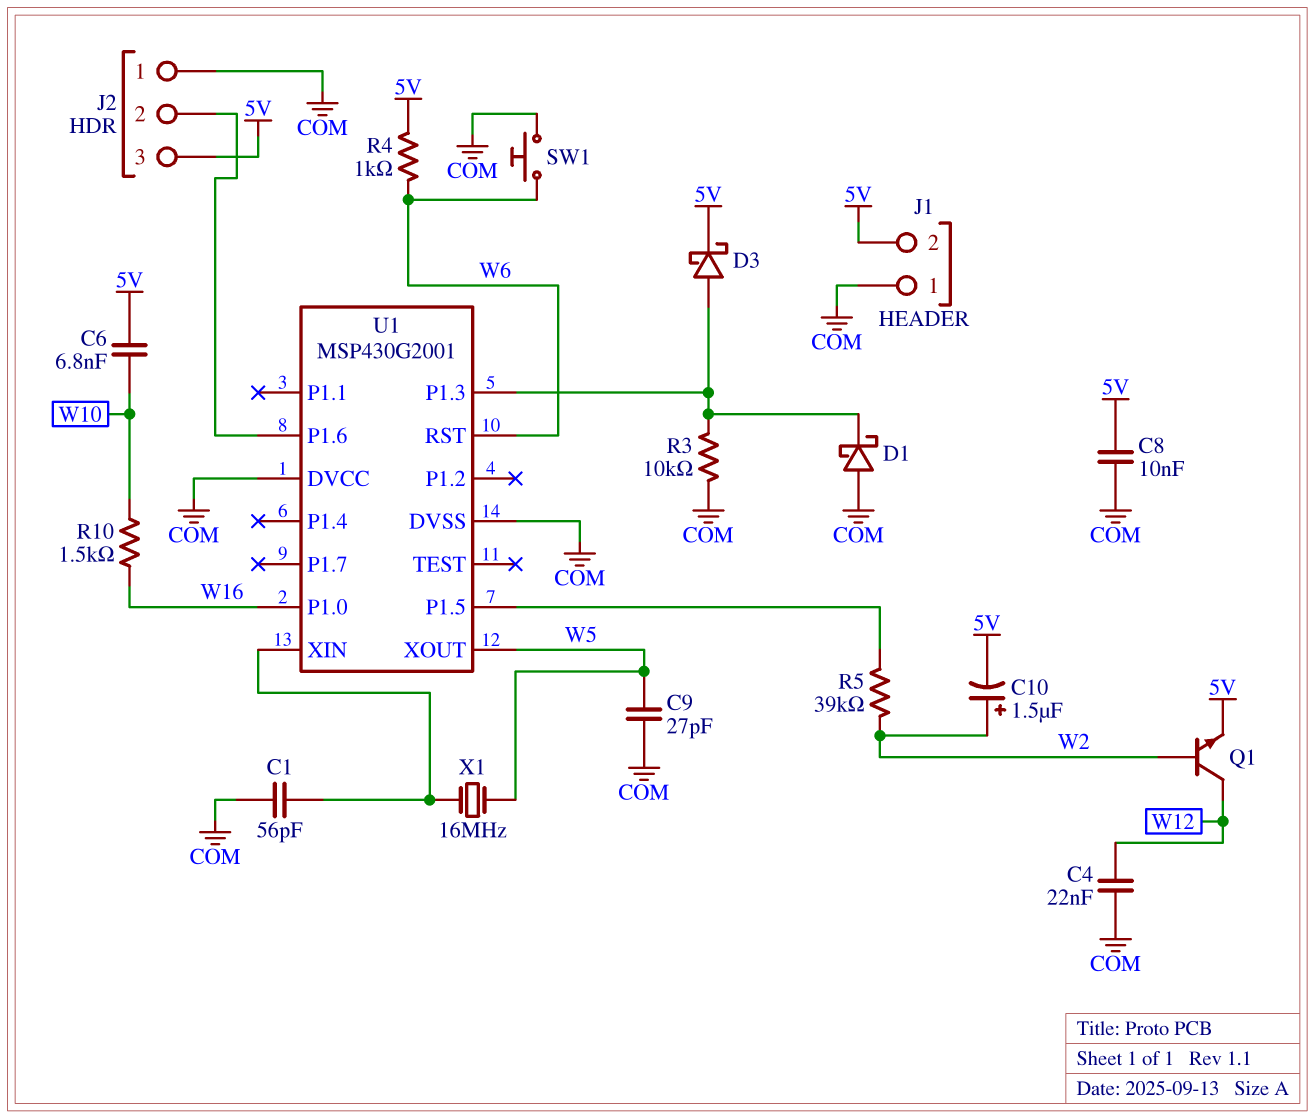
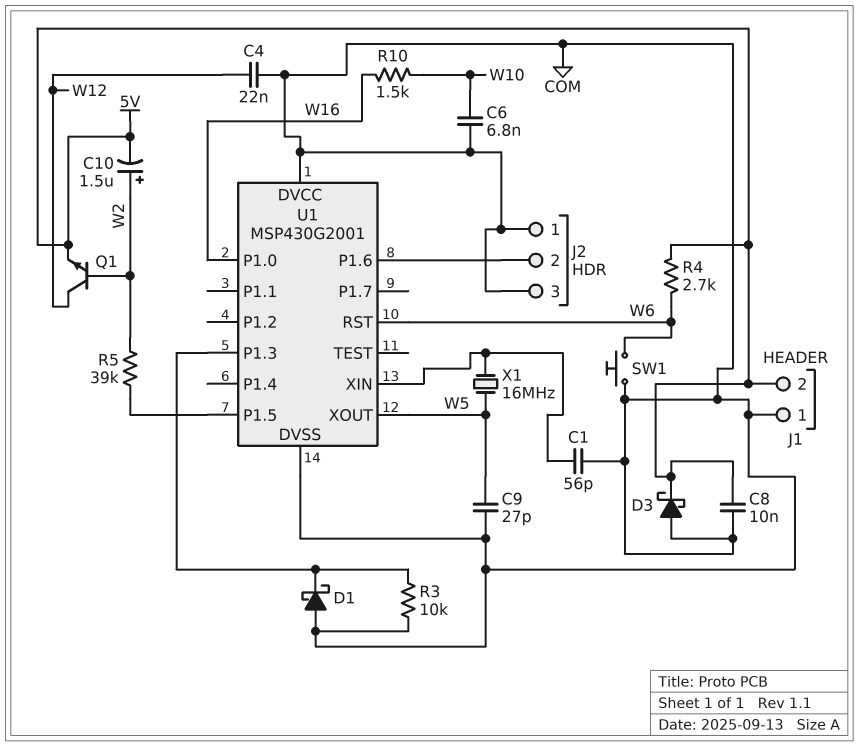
C6: 6.8nF (5V, W10) -> 6.8nF (COM, W10)
D3: schottky (A U1/P1.3, K 5V) -> schottky (A COM, K 5V)
J2 pin 3: 5V -> COM
R4: 1k (5V, W6) -> 2.7k (5V, W6)

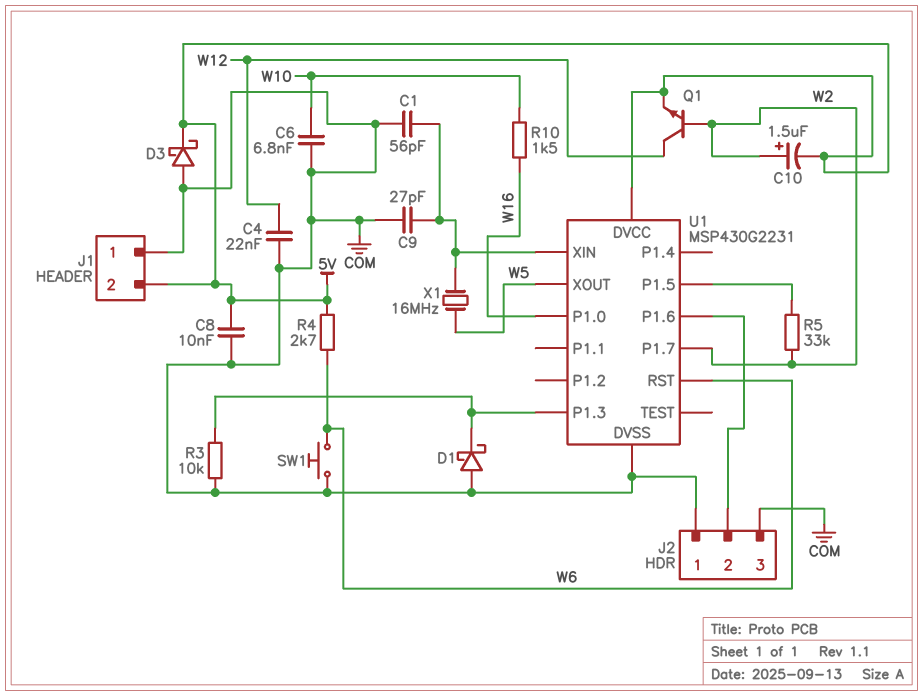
C9: 27pF (COM, W5) -> 27pF (COM, U1/XIN)
R5: 39k (U1/P1.5, W2) -> 33k (U1/P1.5, W2)
U1: MSP430G2001 -> MSP430G2231
U1 pin DVCC: COM -> 5V
U1 pin P1.7: none -> W2

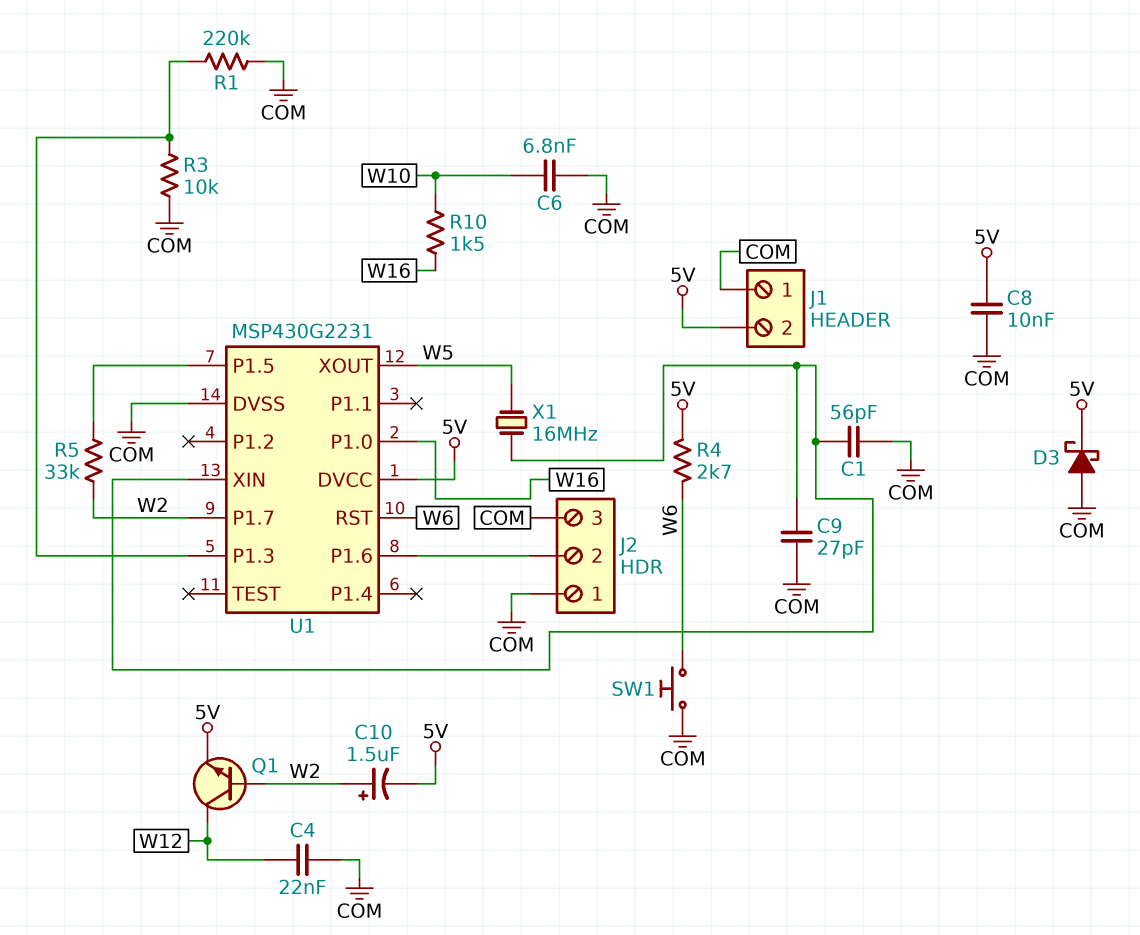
D1: schottky (A COM, K U1/P1.3) -> none
R1: none -> 220k (COM, U1/P1.3)

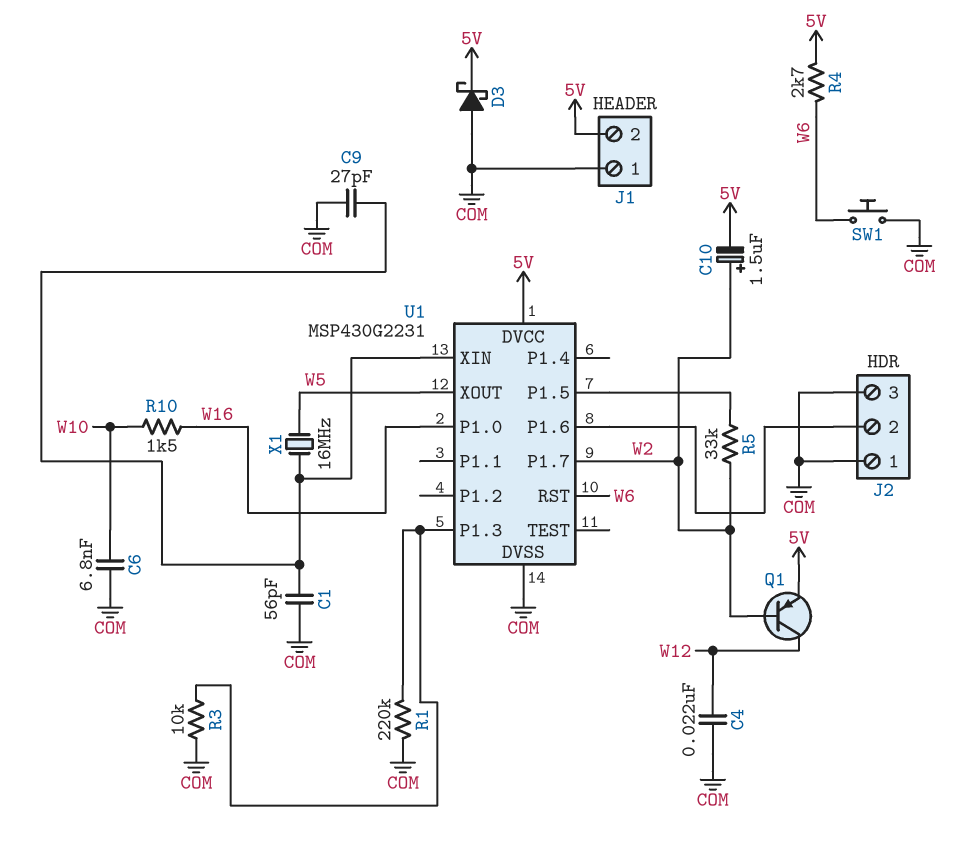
C8: 10nF (5V, COM) -> none
Q1: NPN (B W2, C W12, E 5V) -> PNP (B W2, C W12, E 5V)

